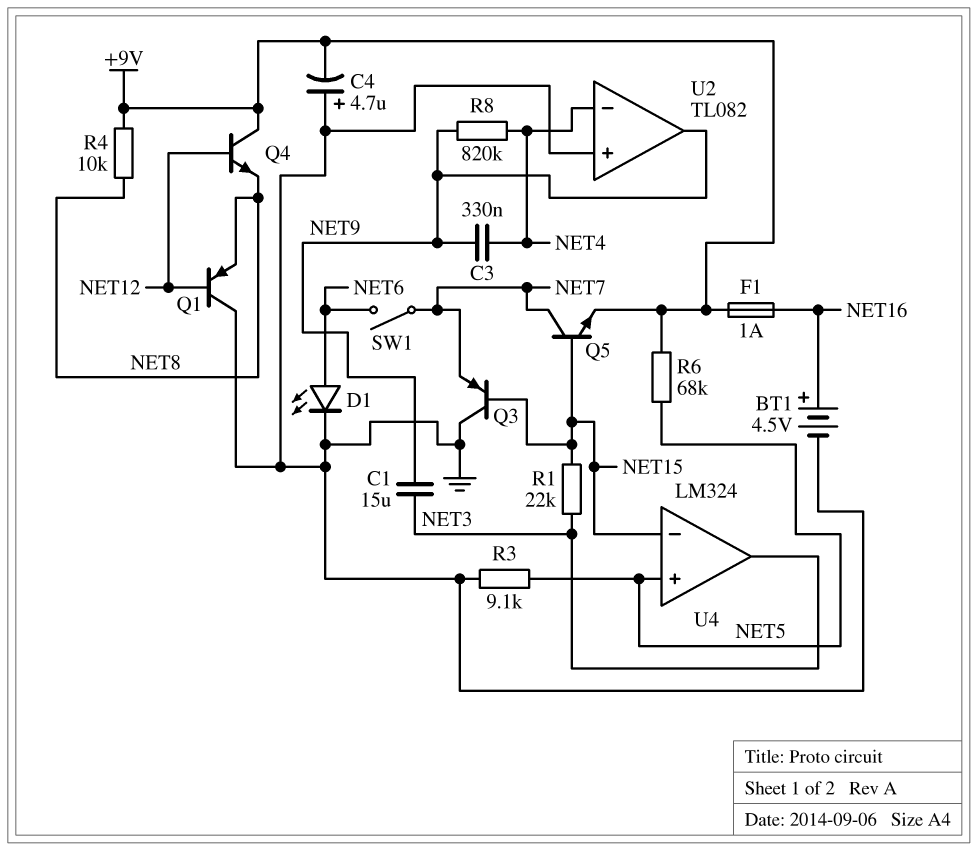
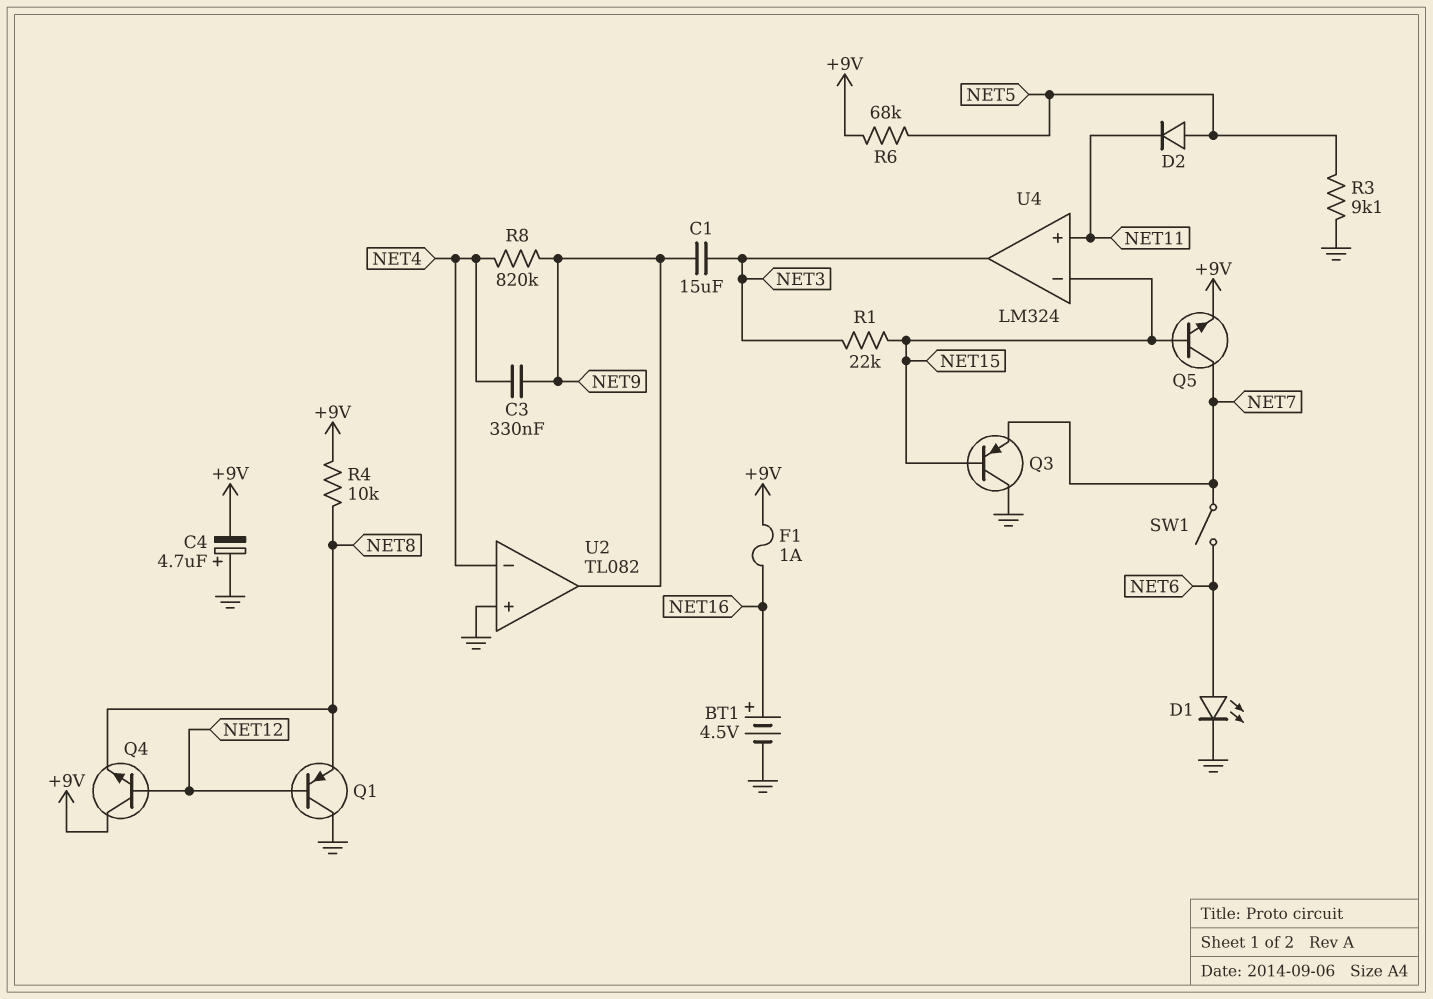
D2: none -> diode (A NET5, K NET11)
U4 pin in+: NET5 -> NET11

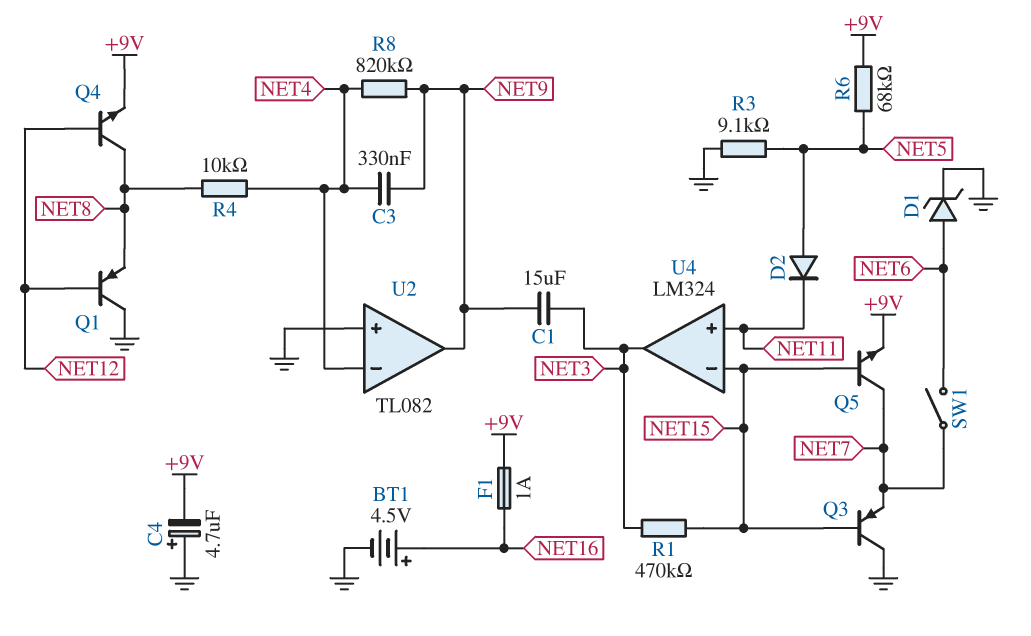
D1: LED (A NET6, K GND) -> zener (A NET6, K GND)
Q4: NPN (B NET12, C +9V, E NET8) -> NPN (B NET12, C NET8, E +9V)
R1: 22k (NET3, NET15) -> 470k (NET3, NET15)
R4: 10k (+9V, NET8) -> 10k (NET4, NET8)

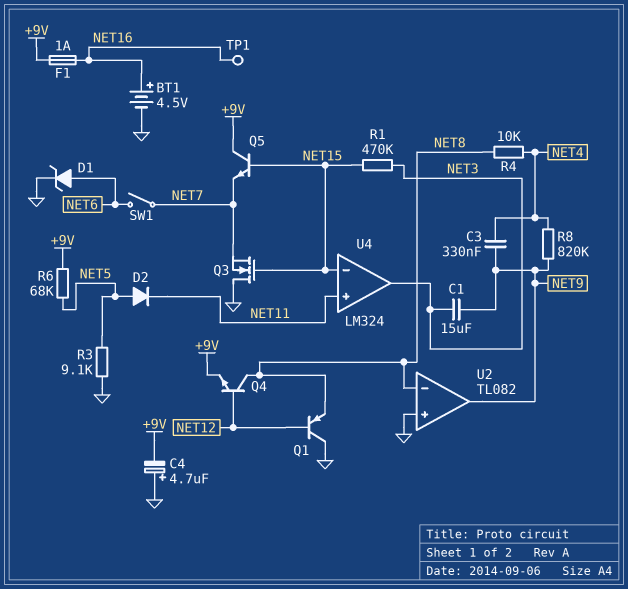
Q3: PNP (B NET15, C GND, E NET7) -> NMOS (G NET15, D GND, S NET7)
Q5: NPN (B NET15, C NET7, E +9V) -> NPN (B NET15, C +9V, E NET7)
TP1: none -> test point (NET16)
U2 pin in-: NET4 -> NET8

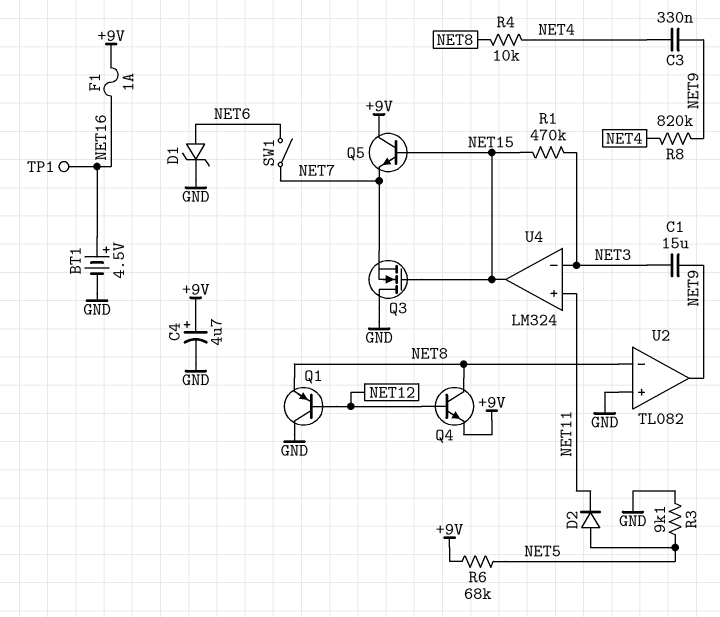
C4: 4.7uF (plus GND, minus +9V) -> 4.7uF (plus +9V, minus GND)
U4 pin in-: NET15 -> NET3
U4 pin out: NET3 -> NET15

